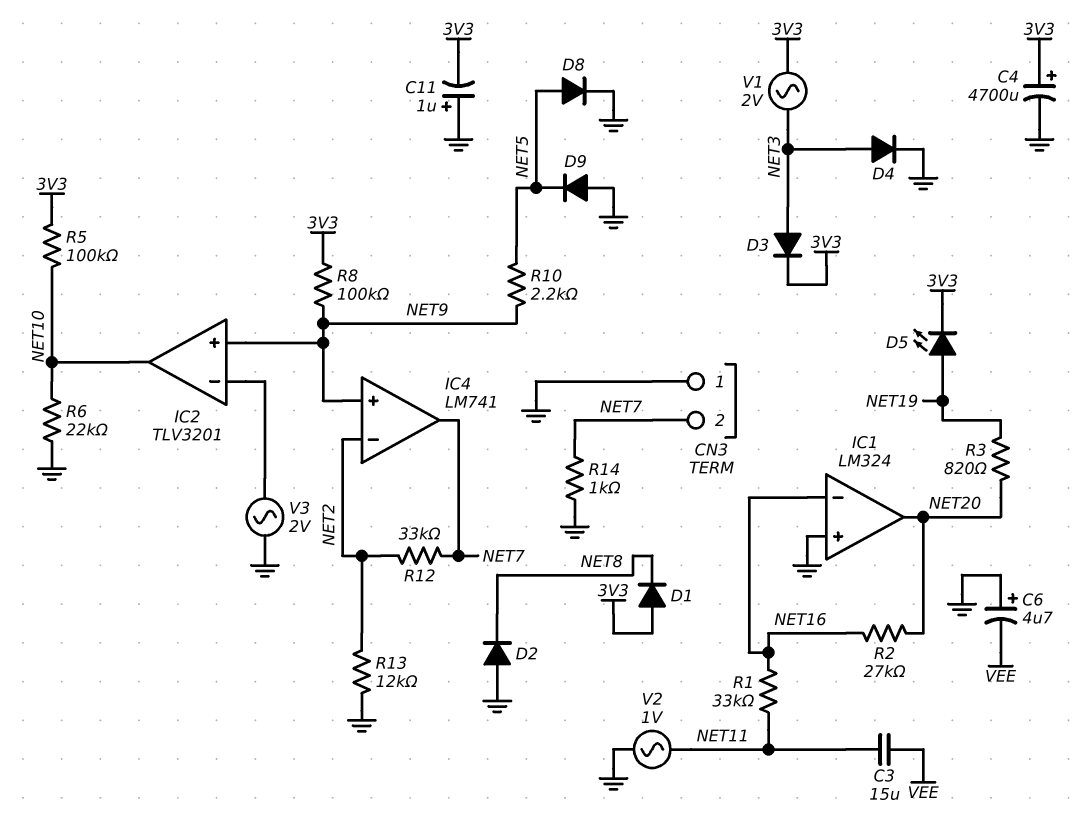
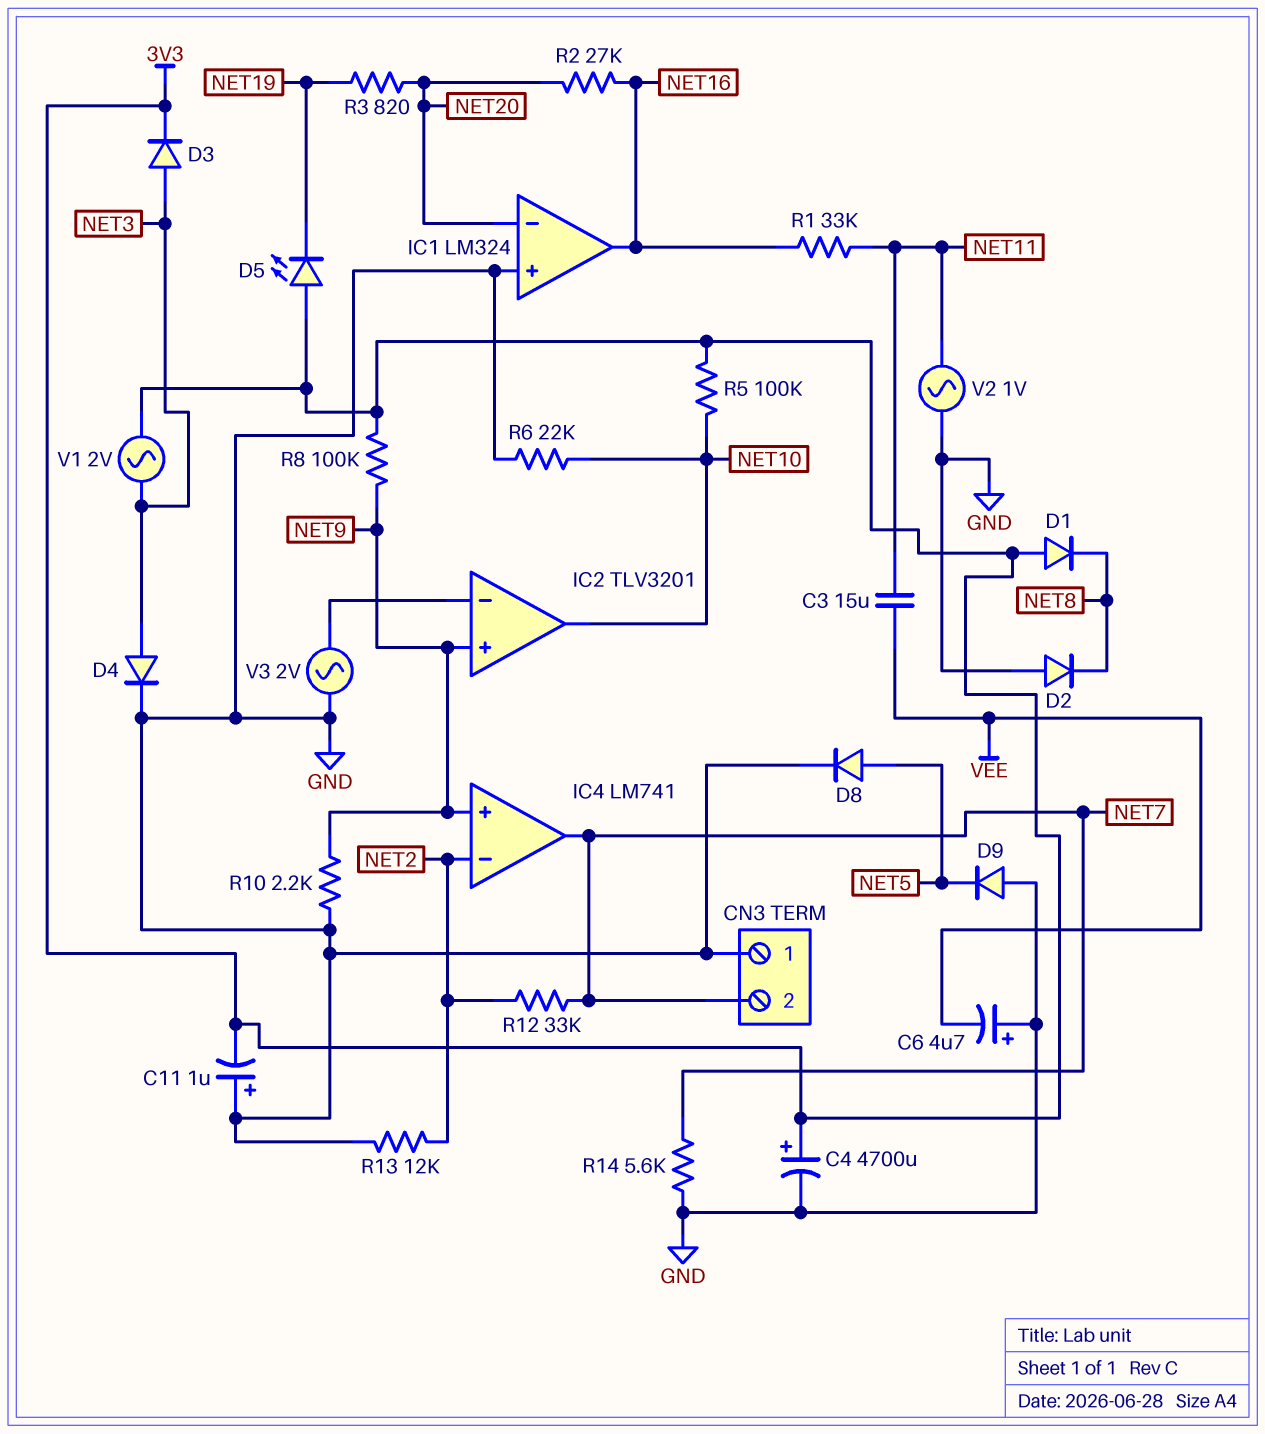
D5: LED (A NET19, K 3V3) -> LED (A 3V3, K NET19)
IC1 pin in-: NET16 -> NET20
IC1 pin out: NET20 -> NET16
R10: 2.2k (NET5, NET9) -> 2.2k (GND, NET9)
R14: 1k (GND, NET7) -> 5.6k (GND, NET7)

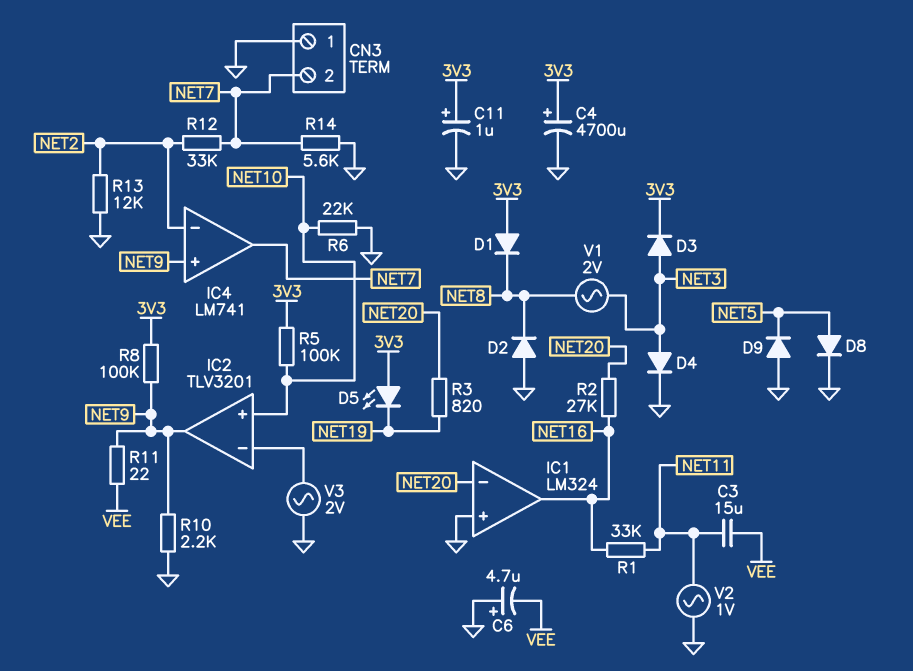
C11: 1uF (plus GND, minus 3V3) -> 1uF (plus 3V3, minus GND)
IC2 pin in+: NET9 -> NET10
IC2 pin out: NET10 -> NET9
R11: none -> 22 (NET9, VEE)
V1: AC 2V (3V3, NET3) -> AC 2V (NET3, NET8)

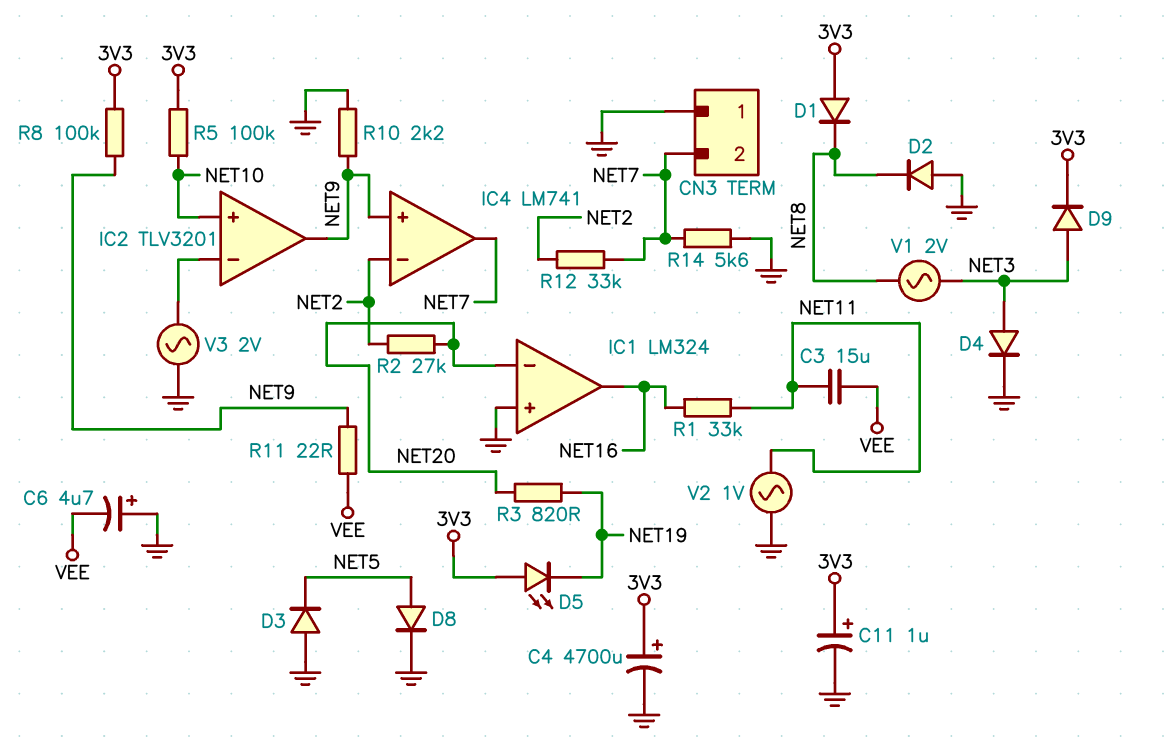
D3: diode (A NET3, K 3V3) -> diode (A GND, K NET5)
D9: diode (A GND, K NET5) -> diode (A NET3, K 3V3)
R2: 27k (NET16, NET20) -> 27k (NET2, NET20)
R6: 22k (GND, NET10) -> none
R13: 12k (GND, NET2) -> none

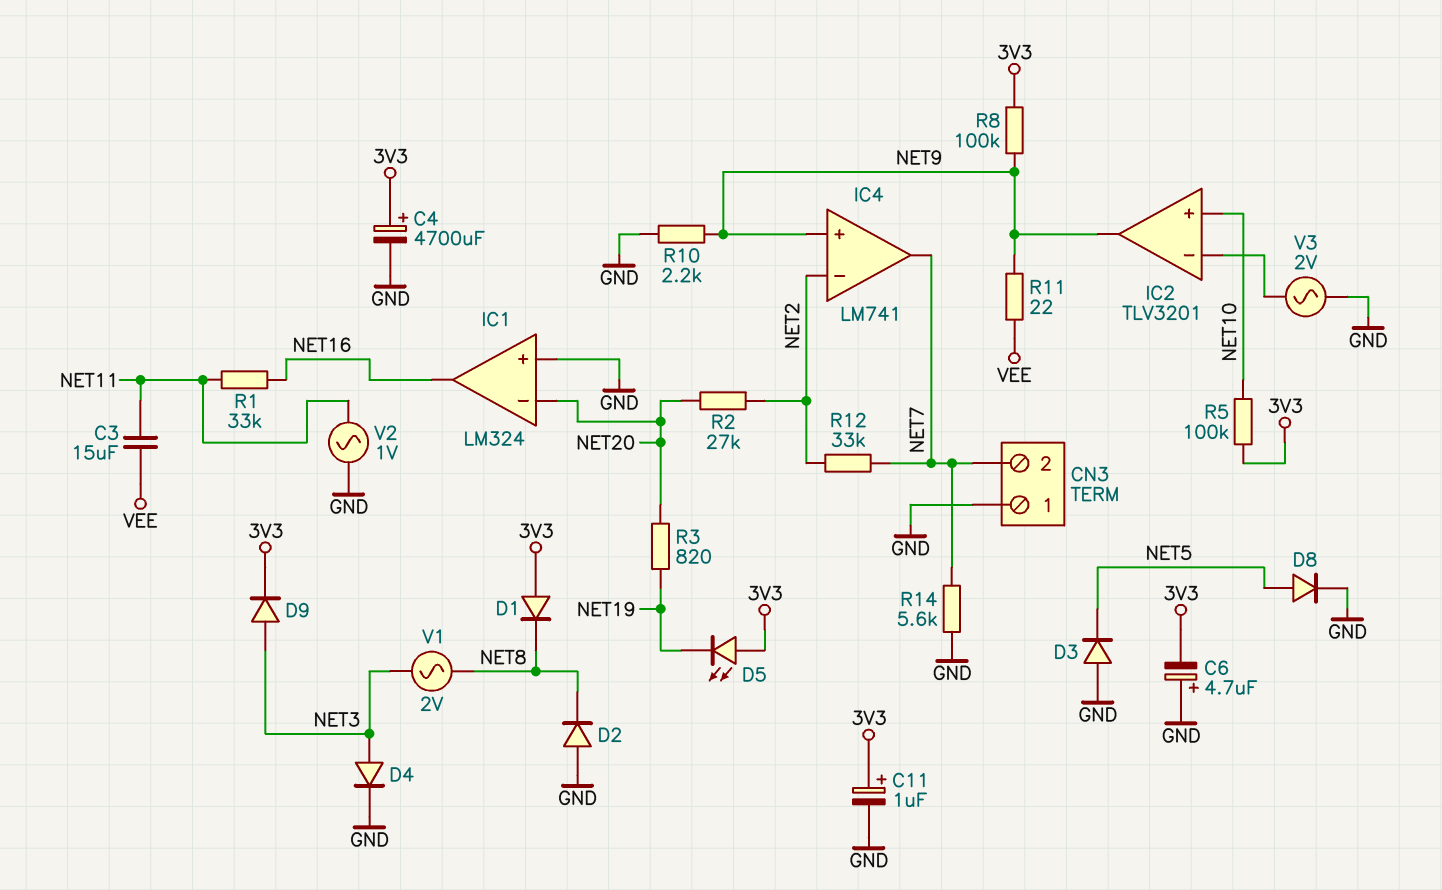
C6: 4.7uF (plus GND, minus VEE) -> 4.7uF (plus GND, minus 3V3)

